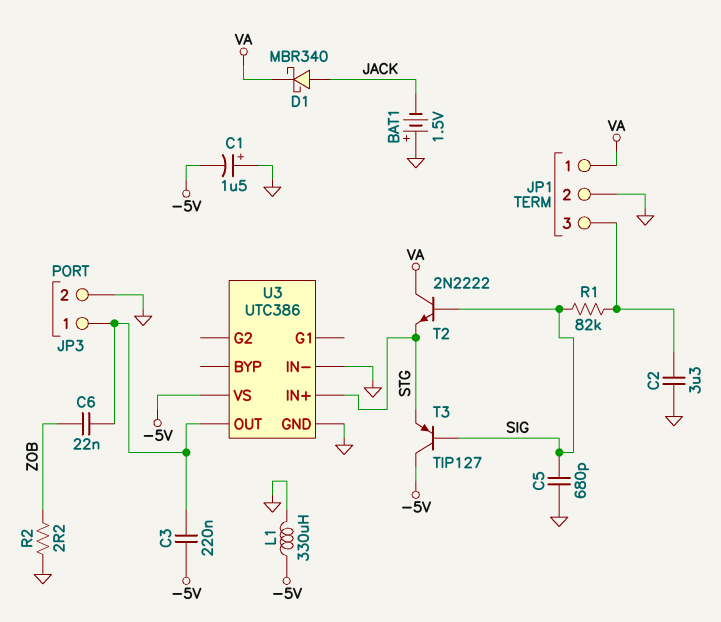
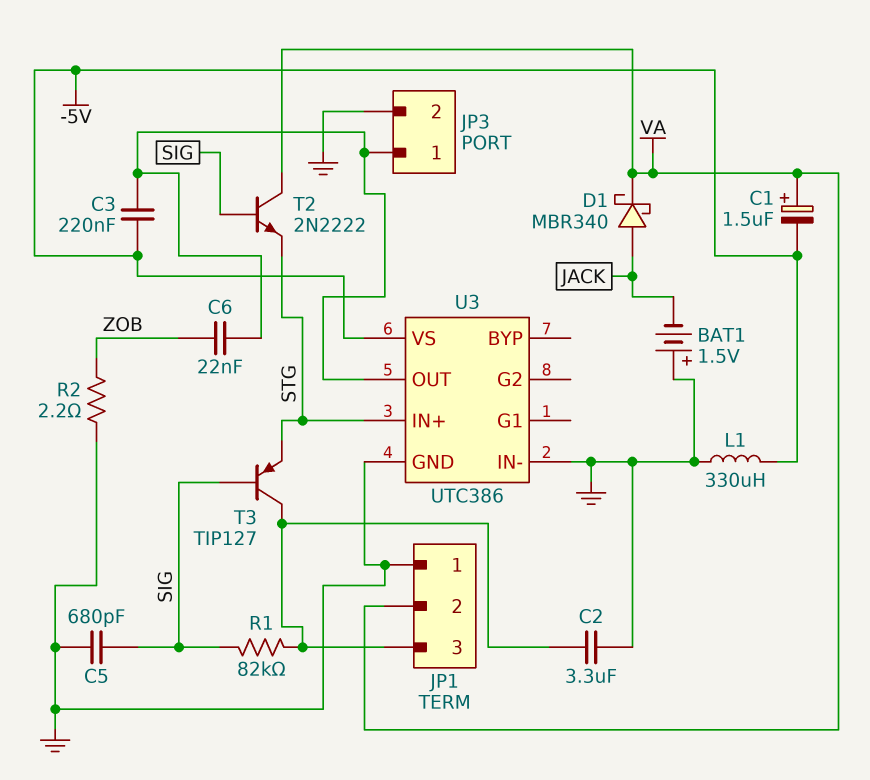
C1: 1.5uF (plus GND, minus -5V) -> 1.5uF (plus VA, minus -5V)
JP1 pin 1: VA -> GND
JP1 pin 2: GND -> VA
T3: PNP TIP127 (B SIG, C -5V, E STG) -> PNP TIP127 (B SIG, C JP1/3, E STG)

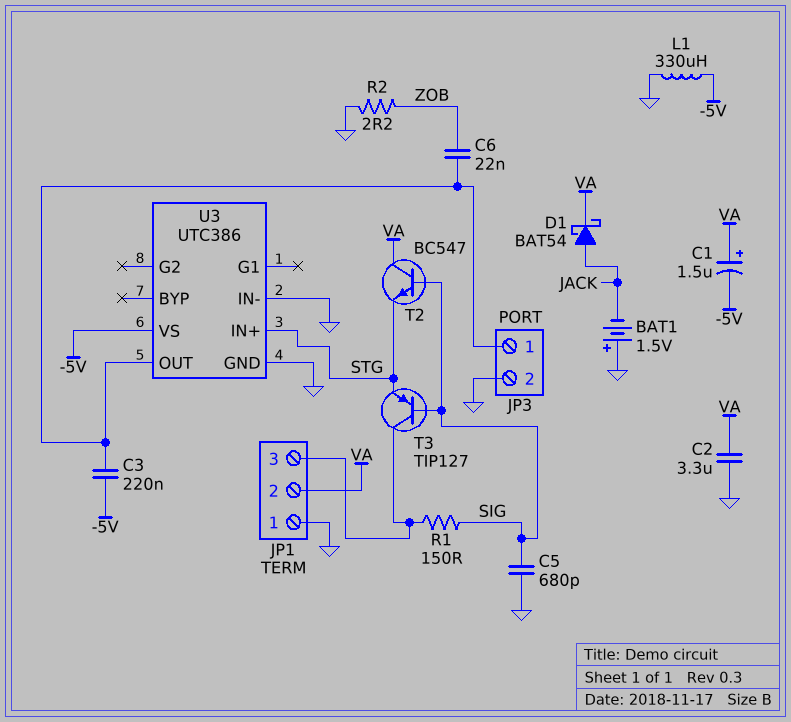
C2: 3.3uF (GND, JP1/3) -> 3.3uF (GND, VA)
D1: schottky MBR340 (A JACK, K VA) -> schottky BAT54 (A JACK, K VA)
R1: 82k (JP1/3, SIG) -> 150 (JP1/3, SIG)
T2: NPN 2N2222 (B SIG, C VA, E STG) -> NPN BC547 (B SIG, C VA, E STG)

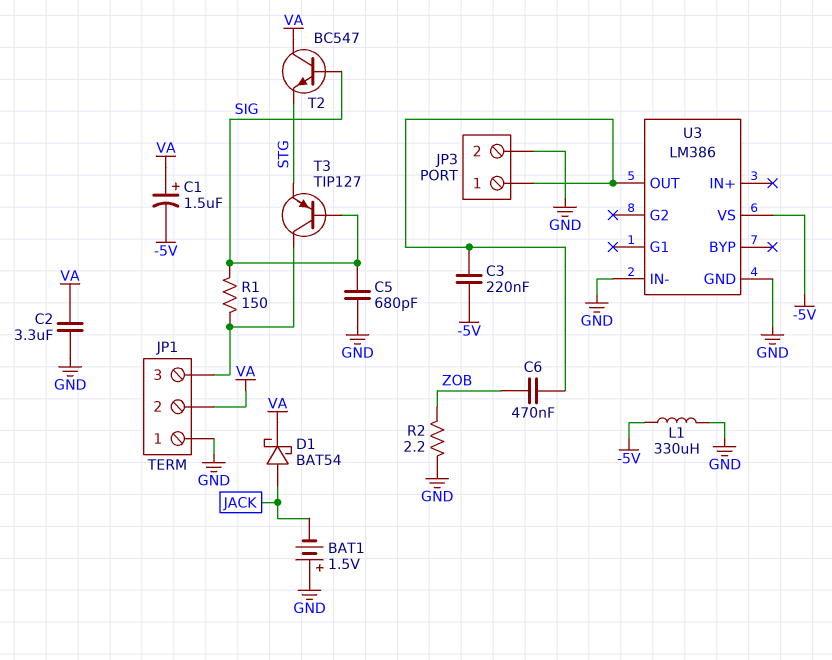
C6: 22nF (JP3/1, ZOB) -> 470nF (JP3/1, ZOB)
U3: UTC386 -> LM386
U3 pin IN+: STG -> none

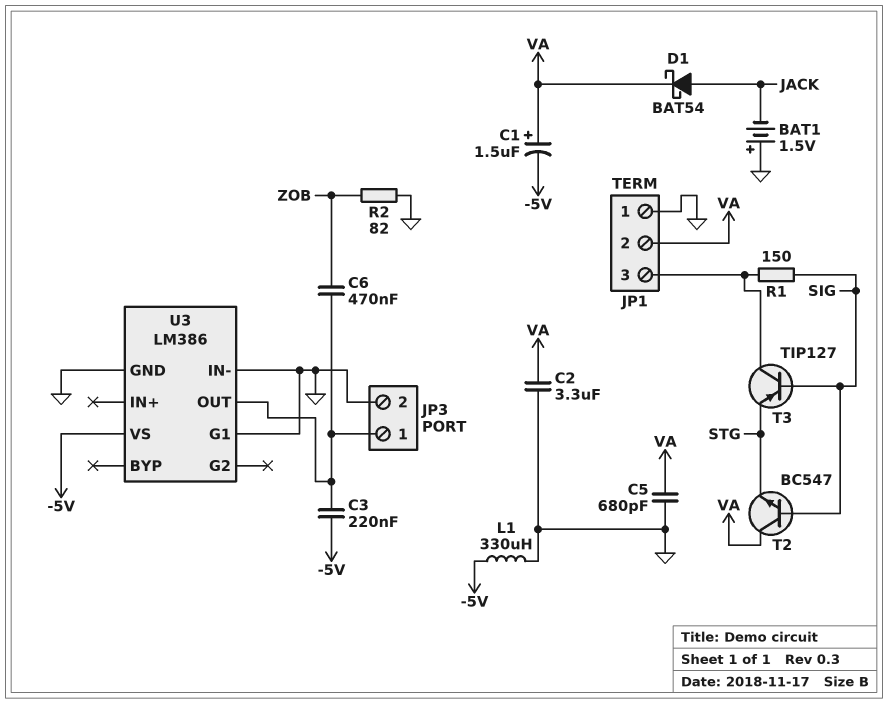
C5: 680pF (GND, SIG) -> 680pF (GND, VA)
R2: 2.2 (GND, ZOB) -> 82 (GND, ZOB)
U3 pin G1: none -> GND

